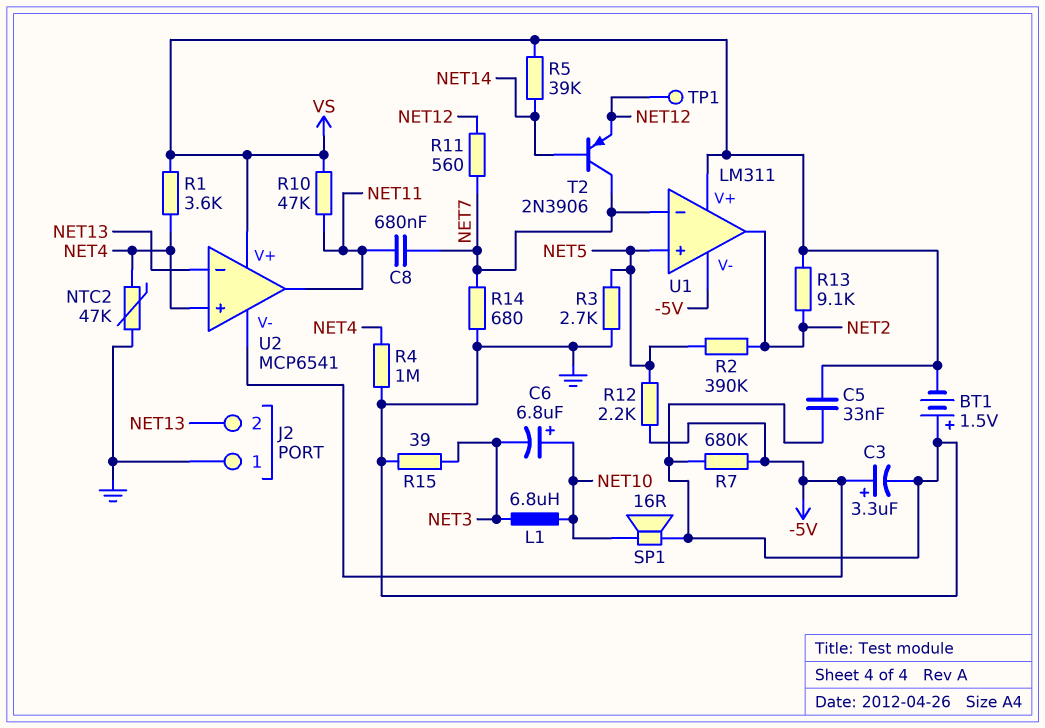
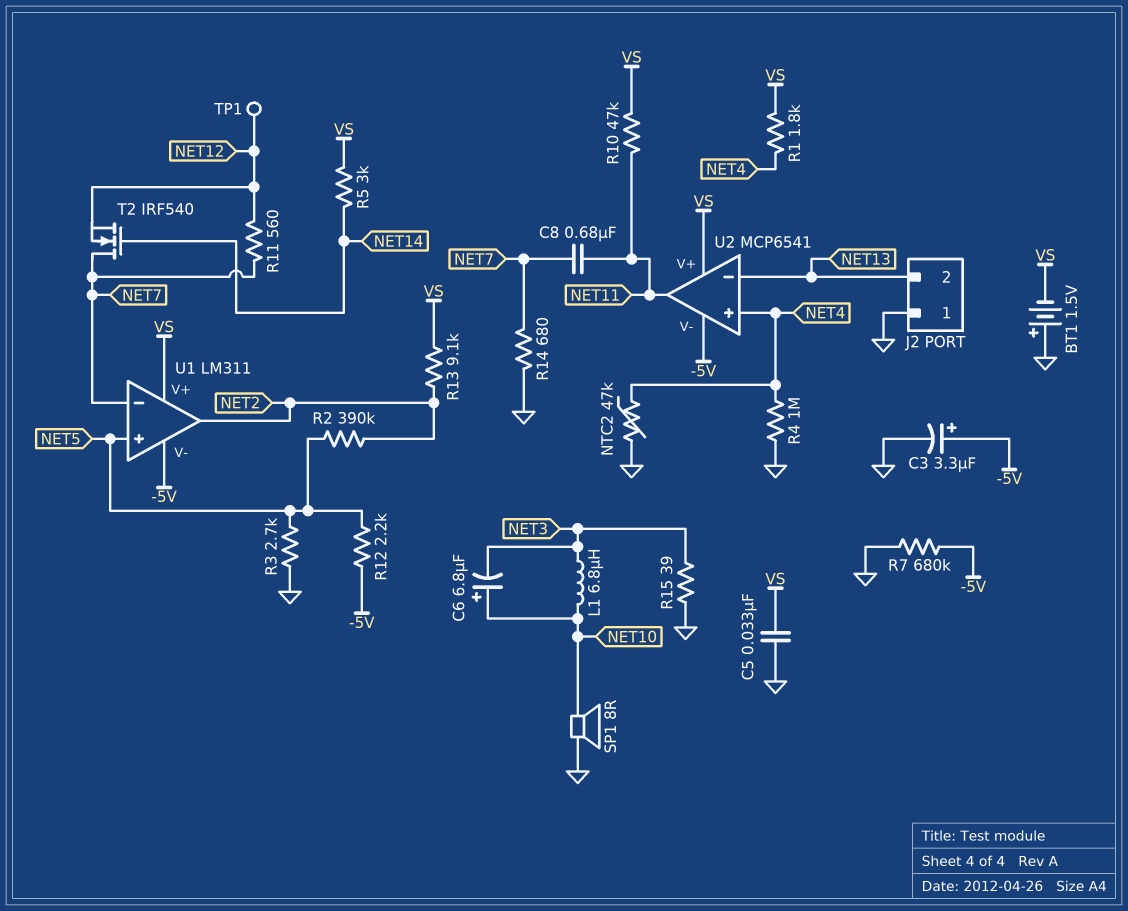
R1: 3.6k (NET4, VS) -> 1.8k (NET4, VS)
R5: 39k (NET14, VS) -> 3k (NET14, VS)
SP1: speaker 16R (GND, NET10) -> speaker 8R (GND, NET10)
T2: PNP 2N3906 (B NET14, C NET7, E NET12) -> NMOS IRF540 (G NET14, D NET7, S NET12)

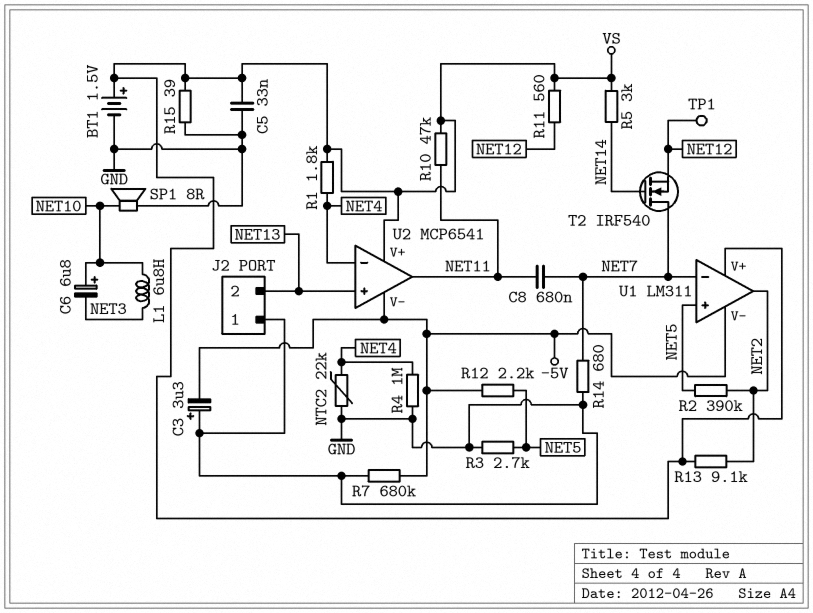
BT1: 1.5V (plus GND, minus VS) -> 1.5V (plus VS, minus GND)
C3: 3.3uF (plus -5V, minus GND) -> 3.3uF (plus GND, minus -5V)
NTC2: 47k (GND, NET4) -> 22k (GND, NET4)
R11: 560 (NET7, NET12) -> 560 (NET12, VS)
R15: 39 (GND, NET3) -> 39 (GND, VS)
U2 pin in+: NET4 -> NET13
U2 pin in-: NET13 -> NET4

